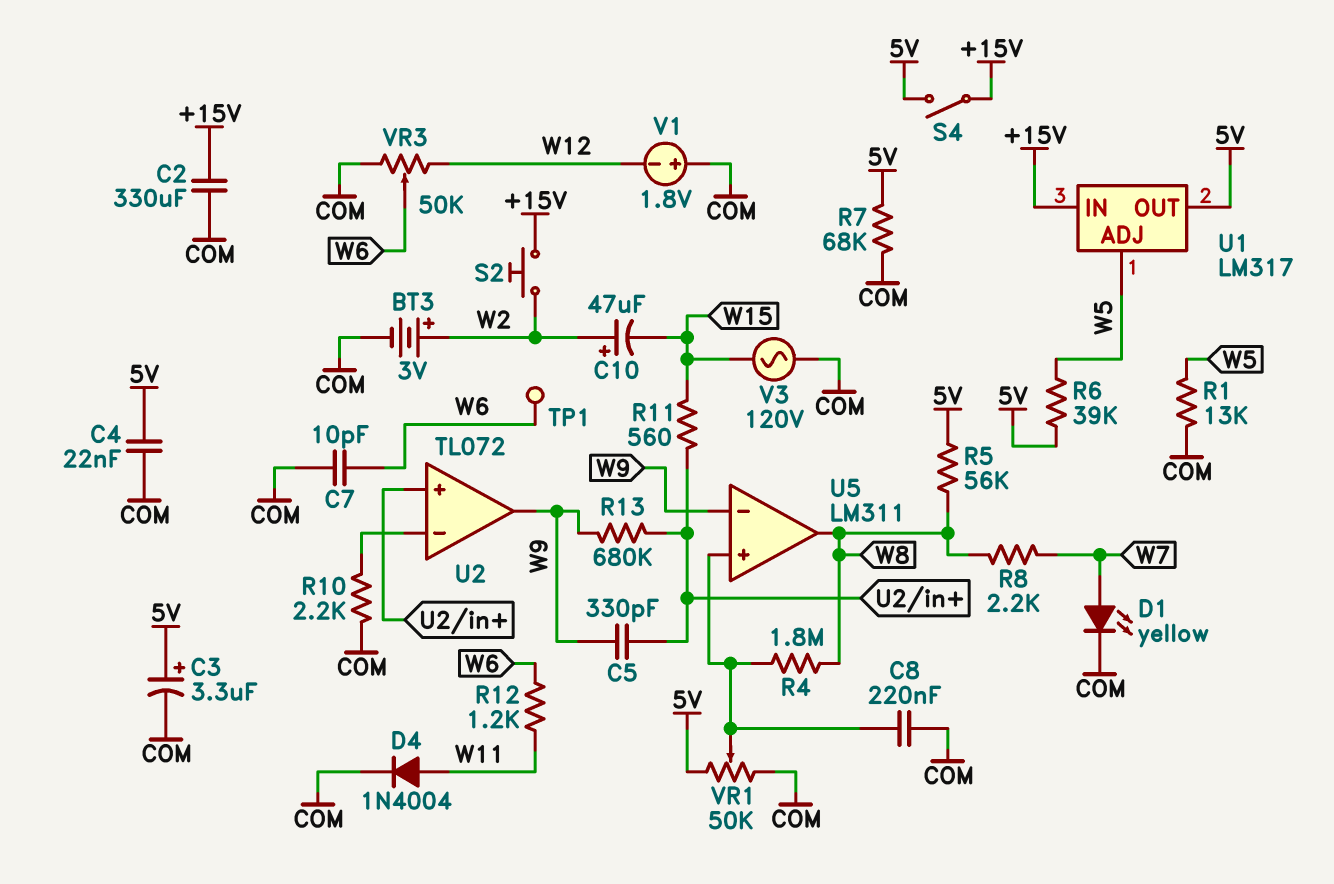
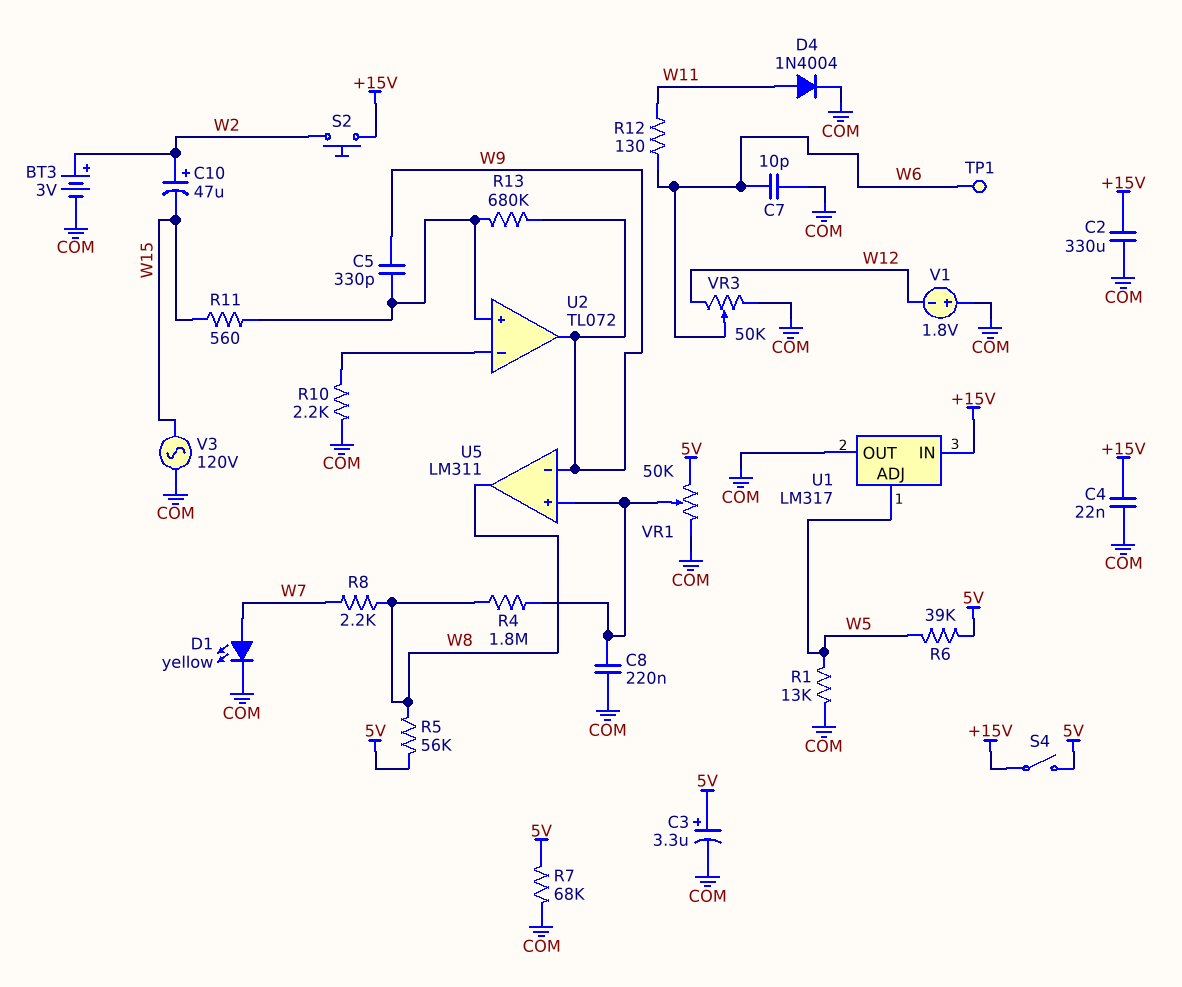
C4: 22nF (5V, COM) -> 22nF (+15V, COM)
R12: 1.2k (W6, W11) -> 130 (W6, W11)
U1 pin OUT: 5V -> COM

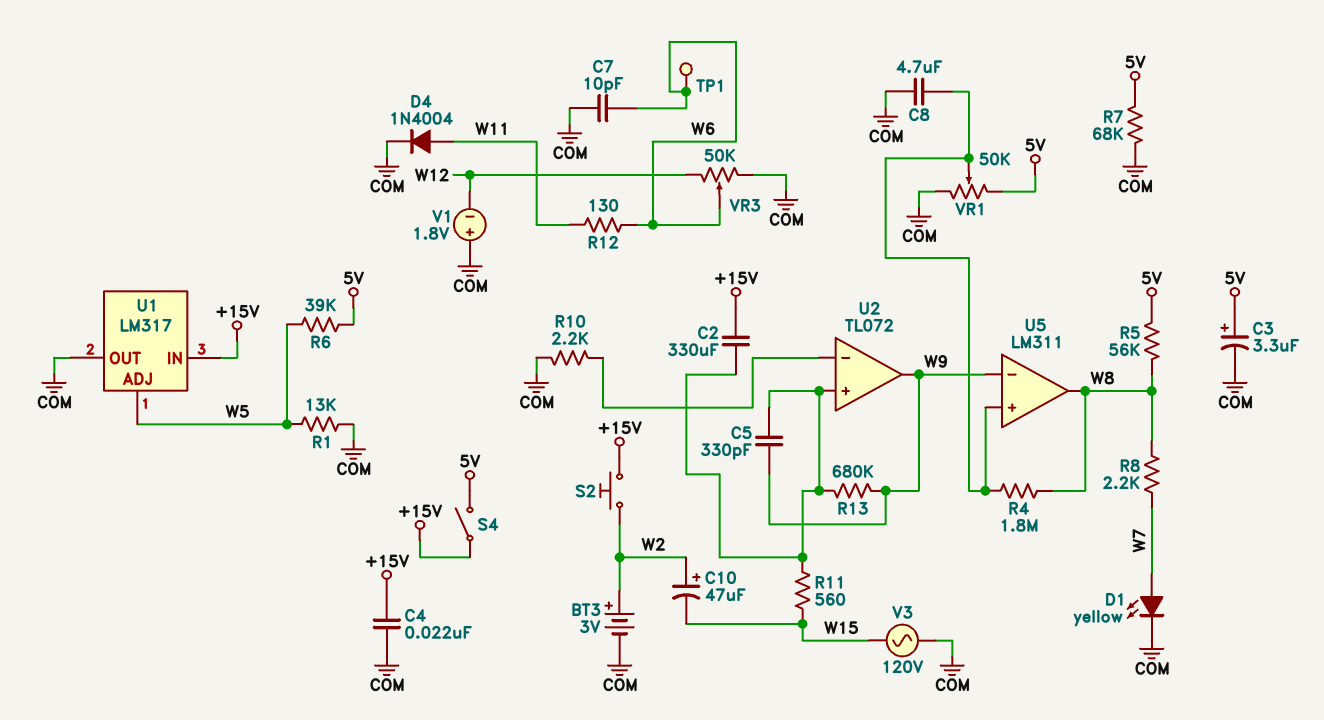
C2: 330uF (+15V, COM) -> 330uF (+15V, U2/in+)
C8: 220nF (COM, U5/in+) -> 4.7uF (COM, U5/in+)

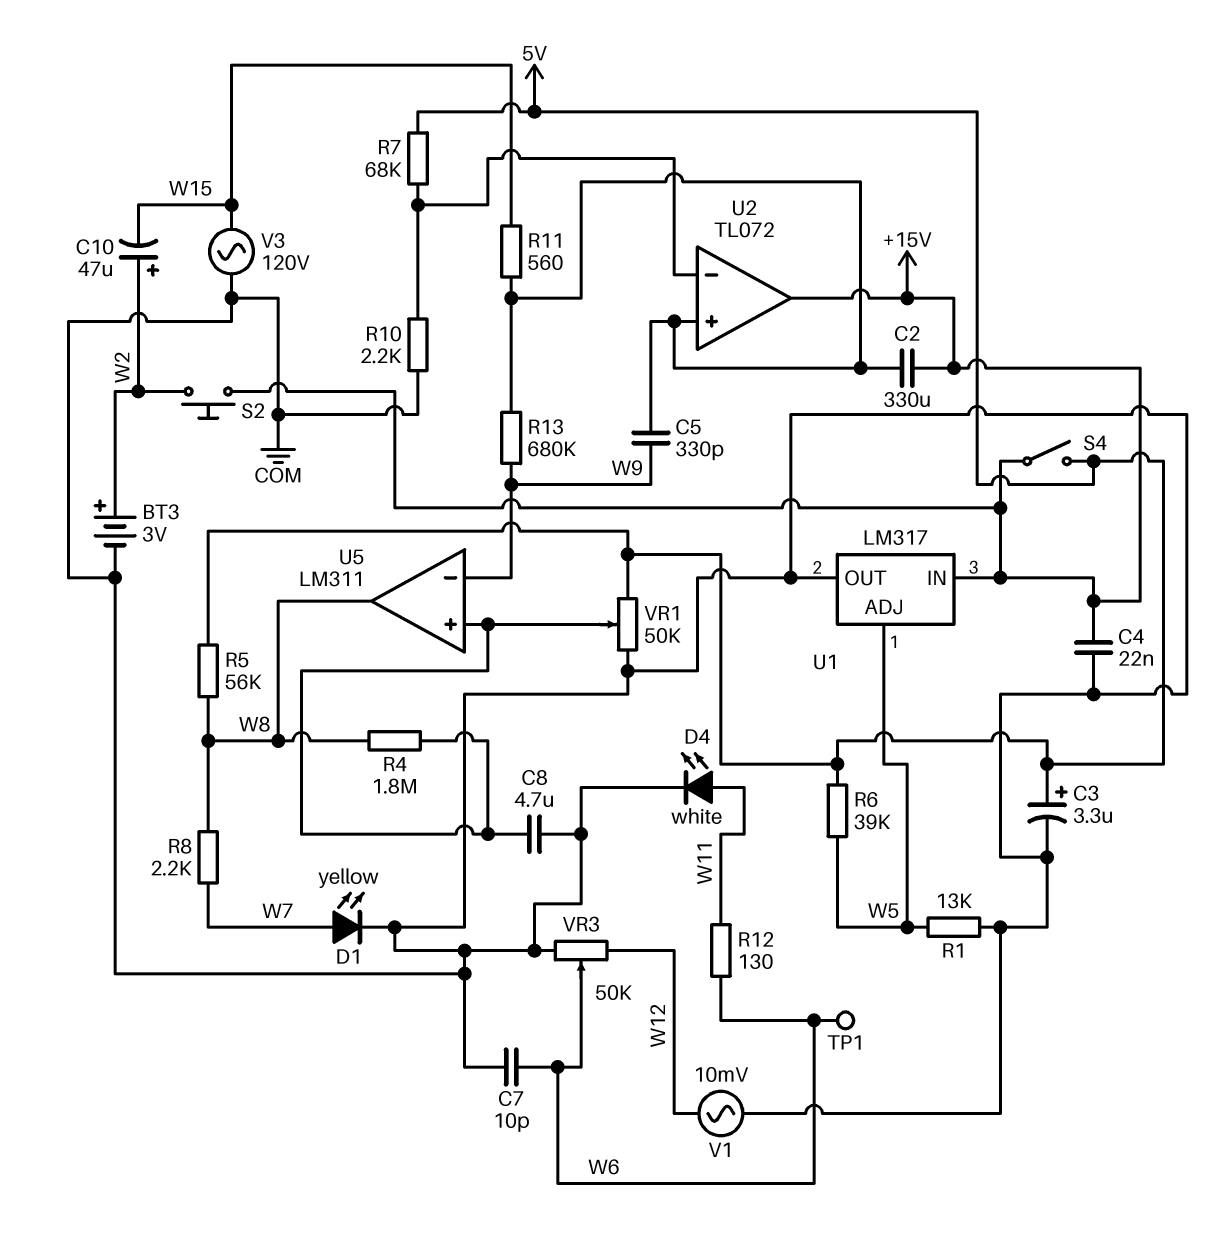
D4: diode 1N4004 (A W11, K COM) -> LED white (A W11, K COM)
R7: 68k (5V, COM) -> 68k (5V, U2/in-)
U2 pin out: W9 -> +15V
V1: 1.8V (plus COM, minus W12) -> AC 10mV (COM, W12)

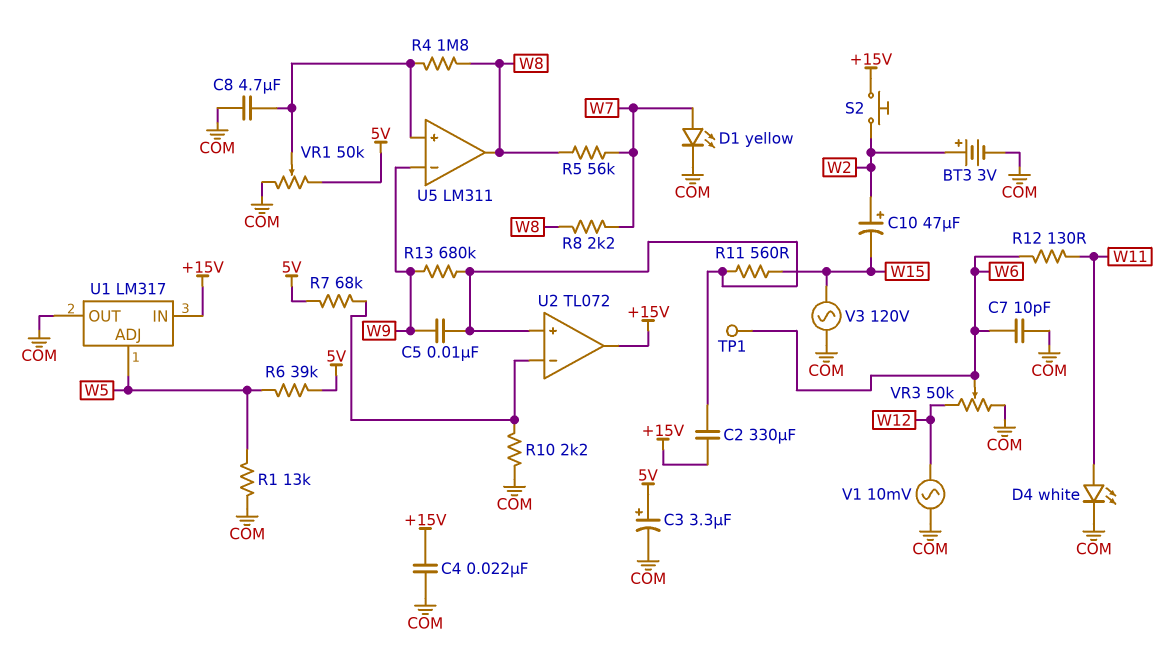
C5: 330pF (U2/in+, W9) -> 10nF (U2/in+, W9)
R5: 56k (5V, W8) -> 56k (W7, W8)
S4: switch (+15V, 5V) -> none

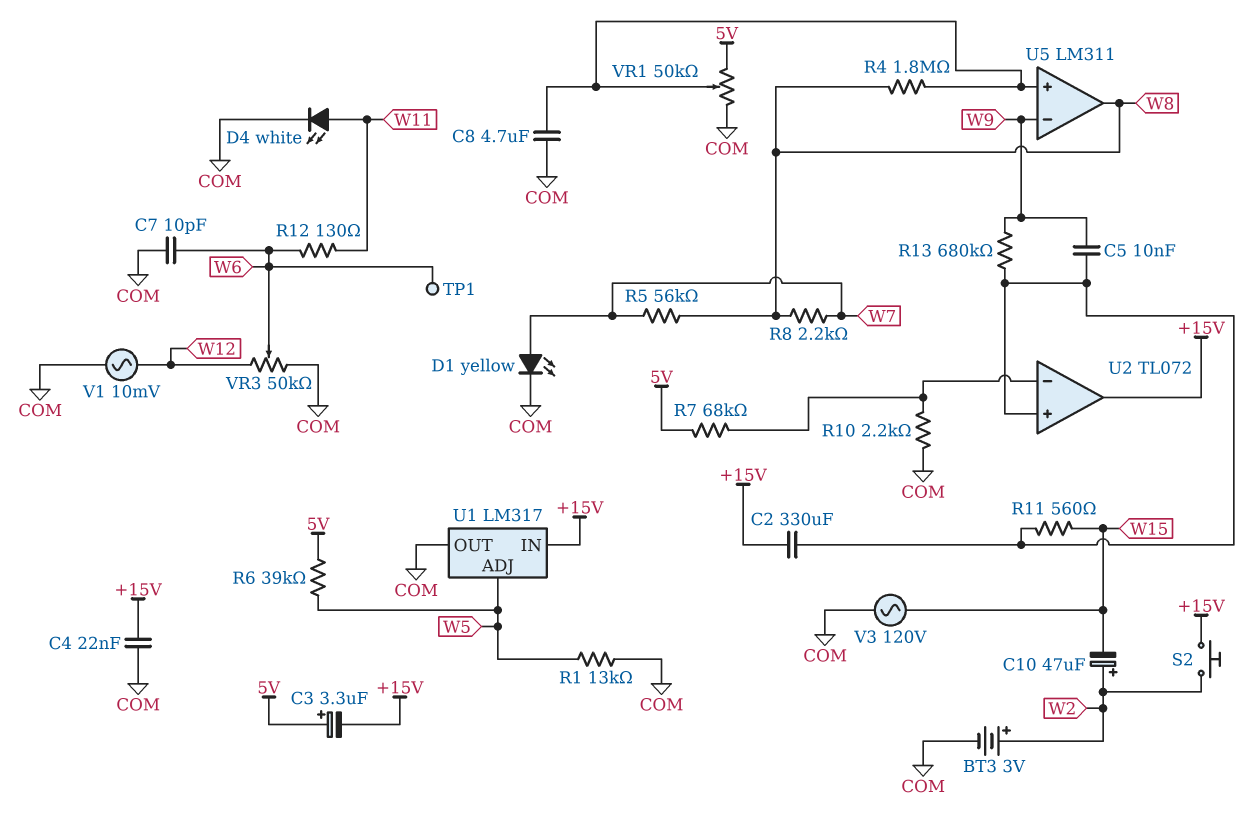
C3: 3.3uF (plus 5V, minus COM) -> 3.3uF (plus 5V, minus +15V)

